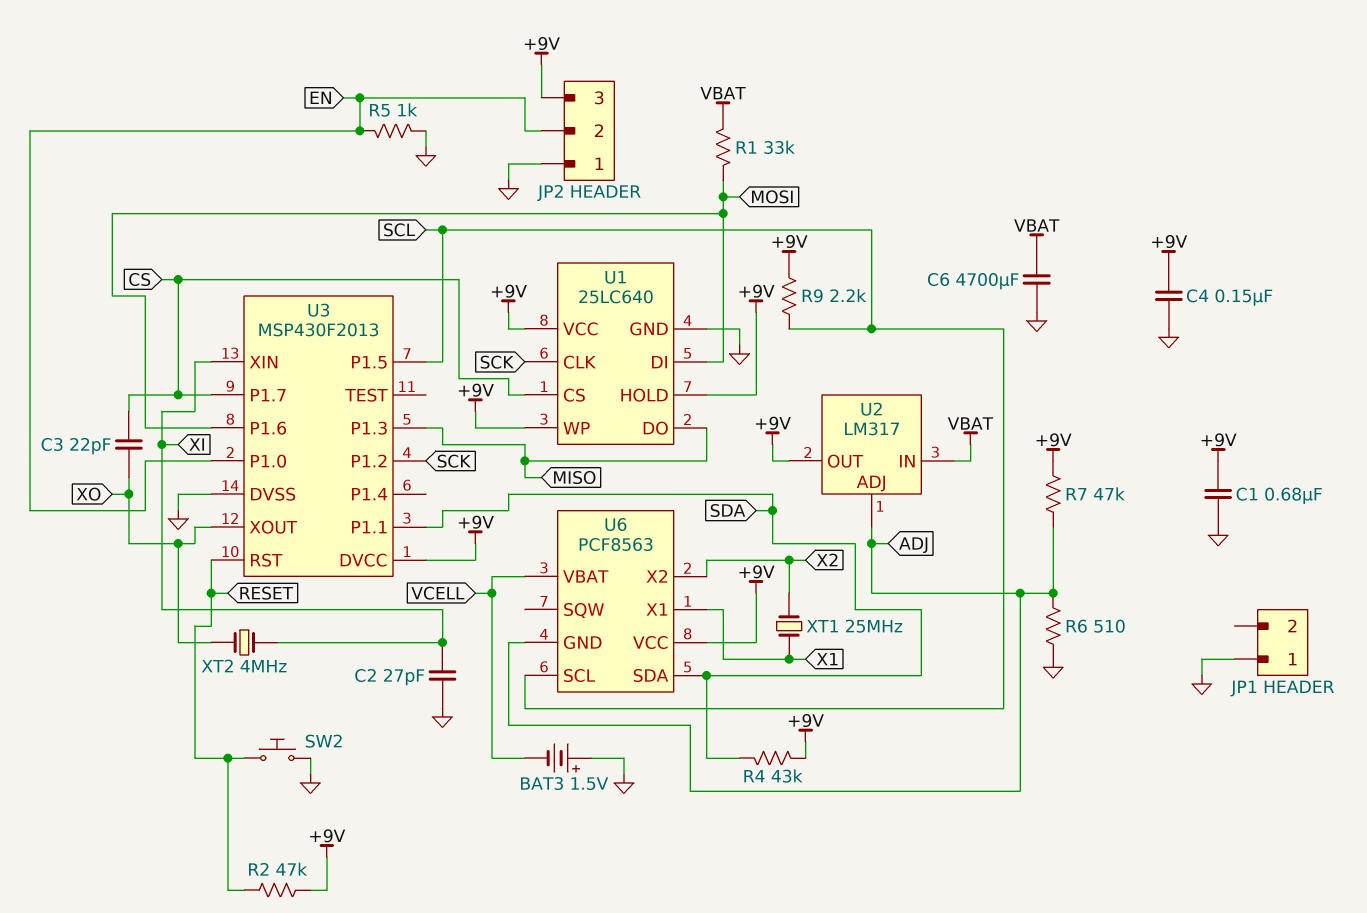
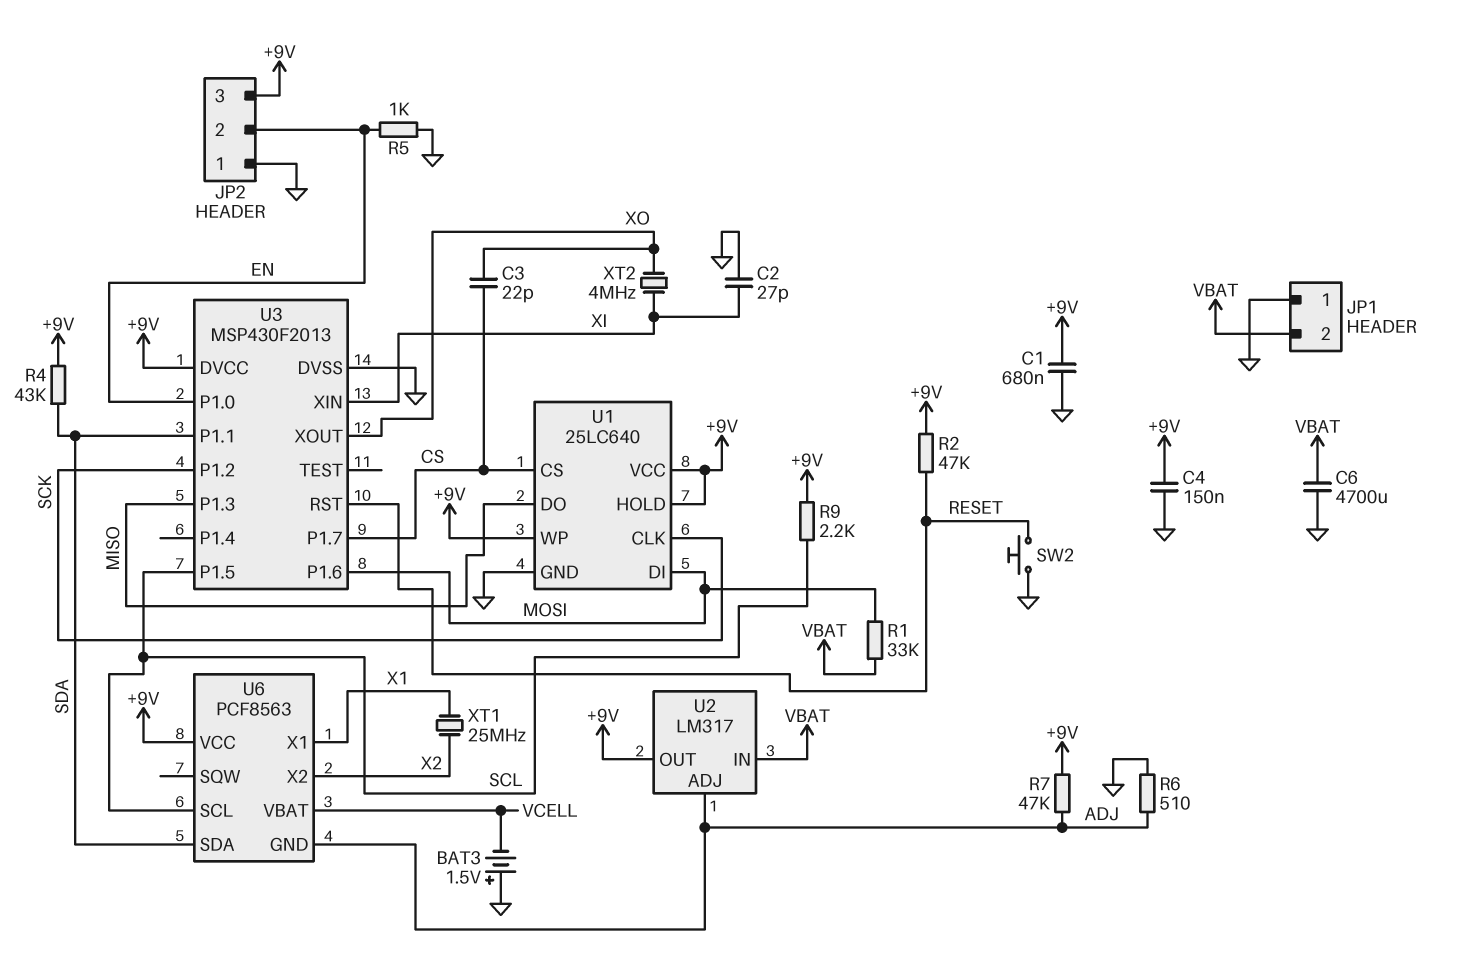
JP1 pin 2: none -> VBAT

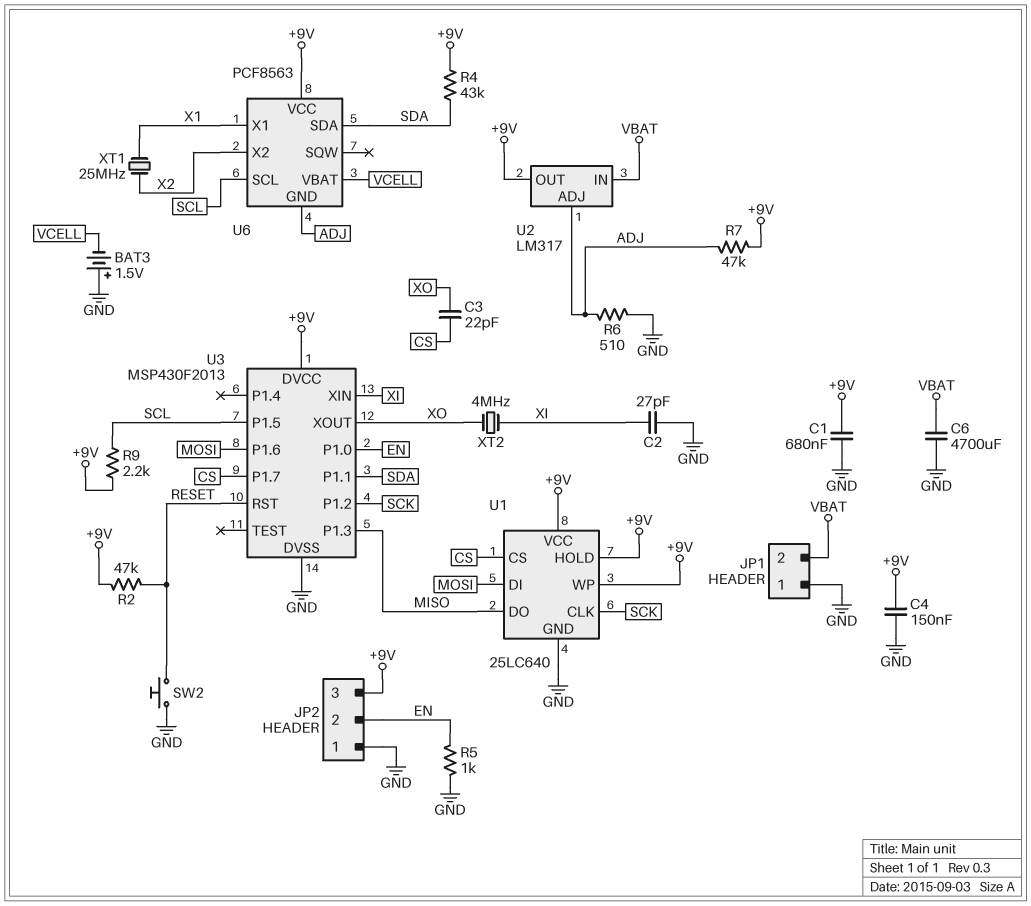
R1: 33k (MOSI, VBAT) -> none

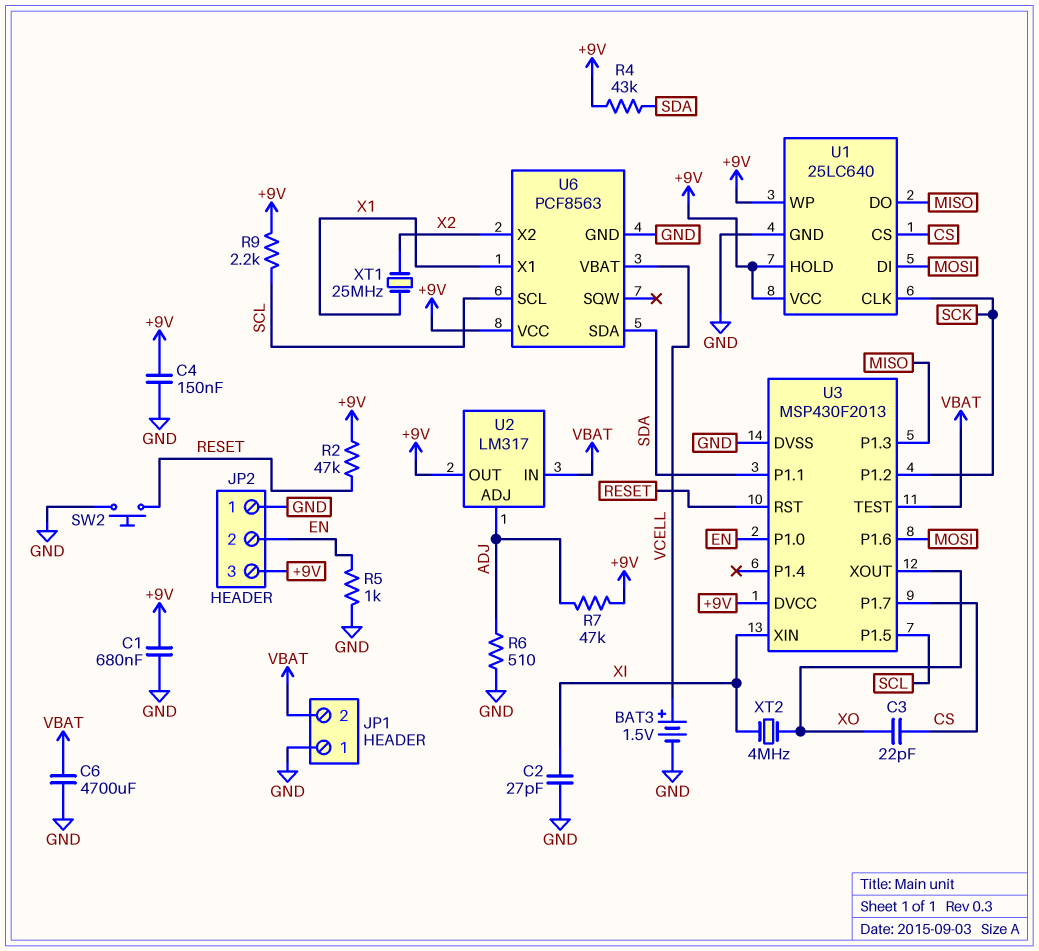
BAT3: 1.5V (plus GND, minus VCELL) -> 1.5V (plus VCELL, minus GND)
U3 pin TEST: none -> VBAT
U6 pin GND: ADJ -> GND

